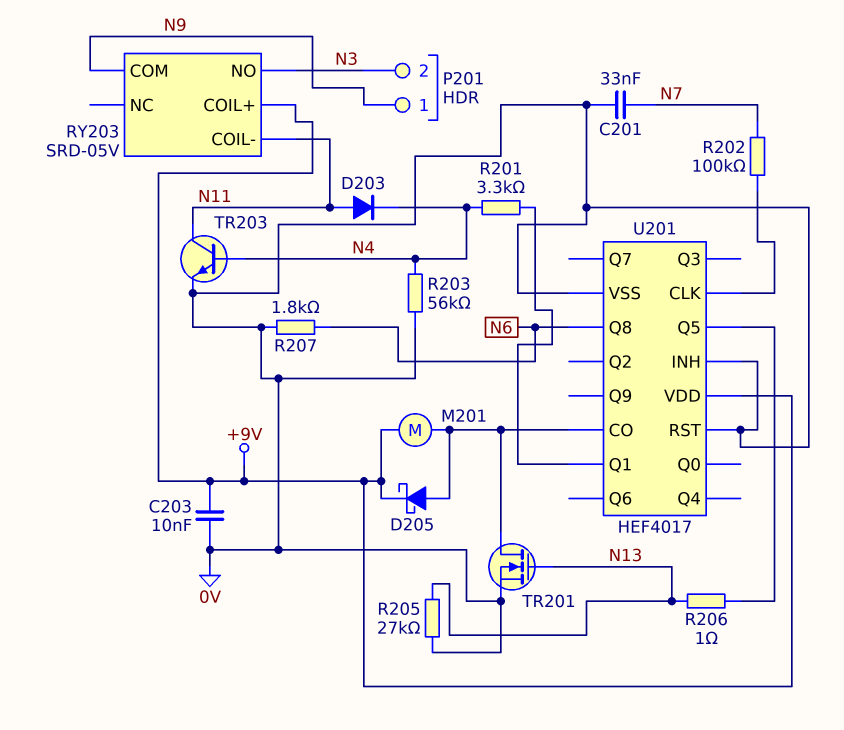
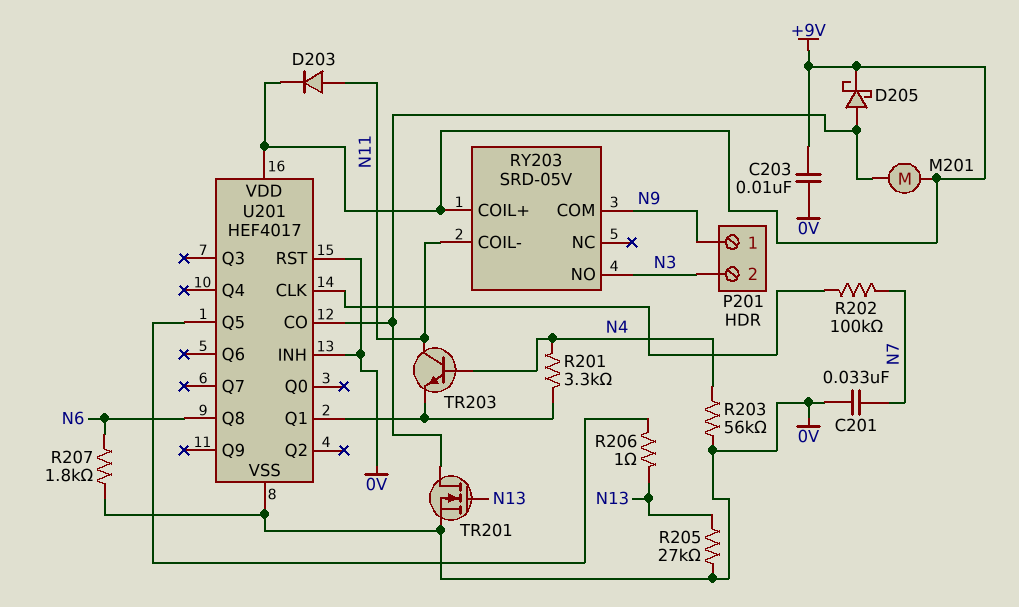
D203: diode (A N11, K N4) -> diode (A N11, K +9V)
TR203: NPN (B N4, C N11, E 0V) -> NPN (B N4, C N11, E U201/Q1)

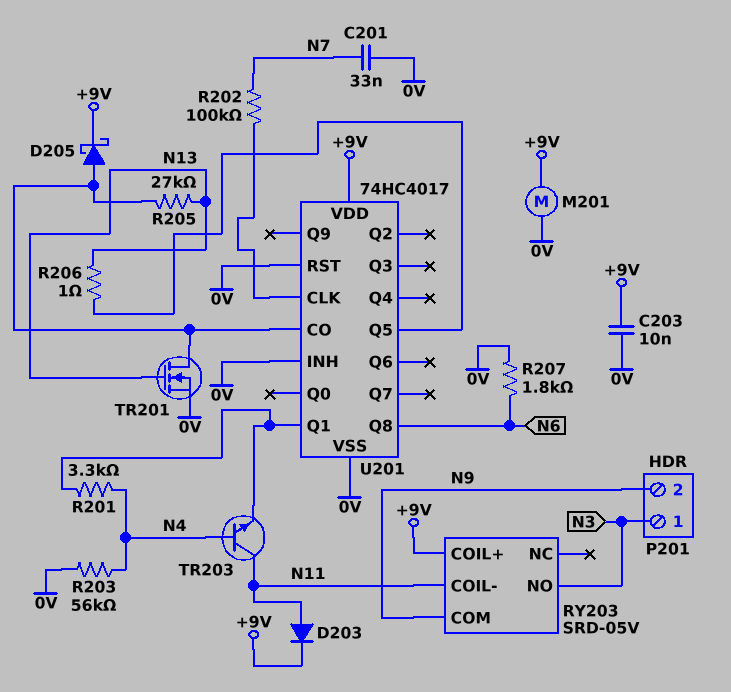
M201: motor (+9V, U201/CO) -> motor (+9V, 0V)
P201 pin 1: N9 -> N3
P201 pin 2: N3 -> N9
R205: 27k (0V, N13) -> 27k (N13, U201/CO)
U201: HEF4017 -> 74HC4017

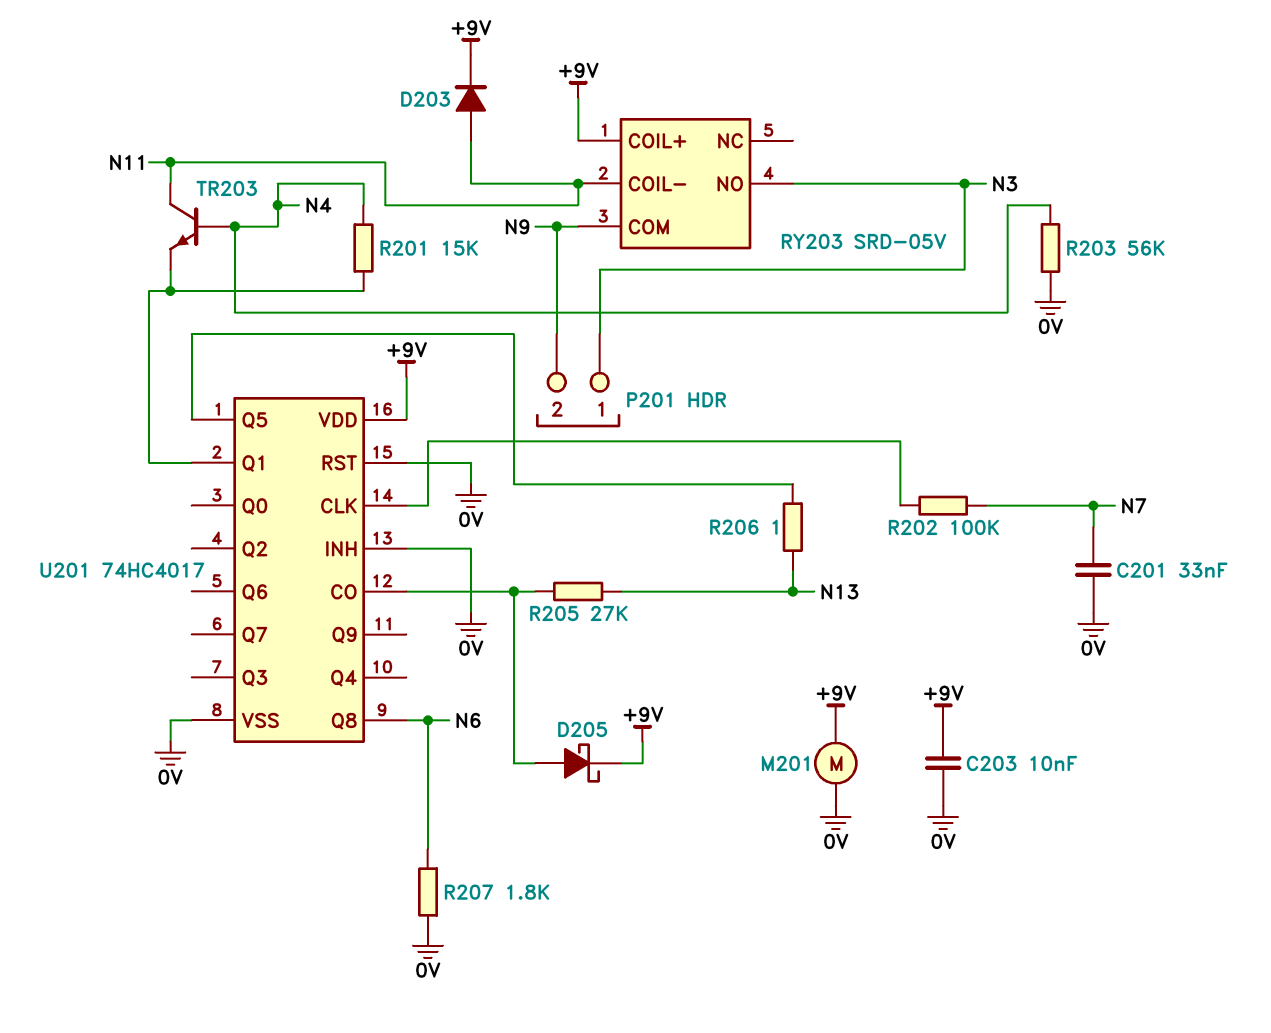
R201: 3.3k (N4, U201/Q1) -> 15k (N4, U201/Q1)
TR201: NMOS (G N13, D U201/CO, S 0V) -> none

